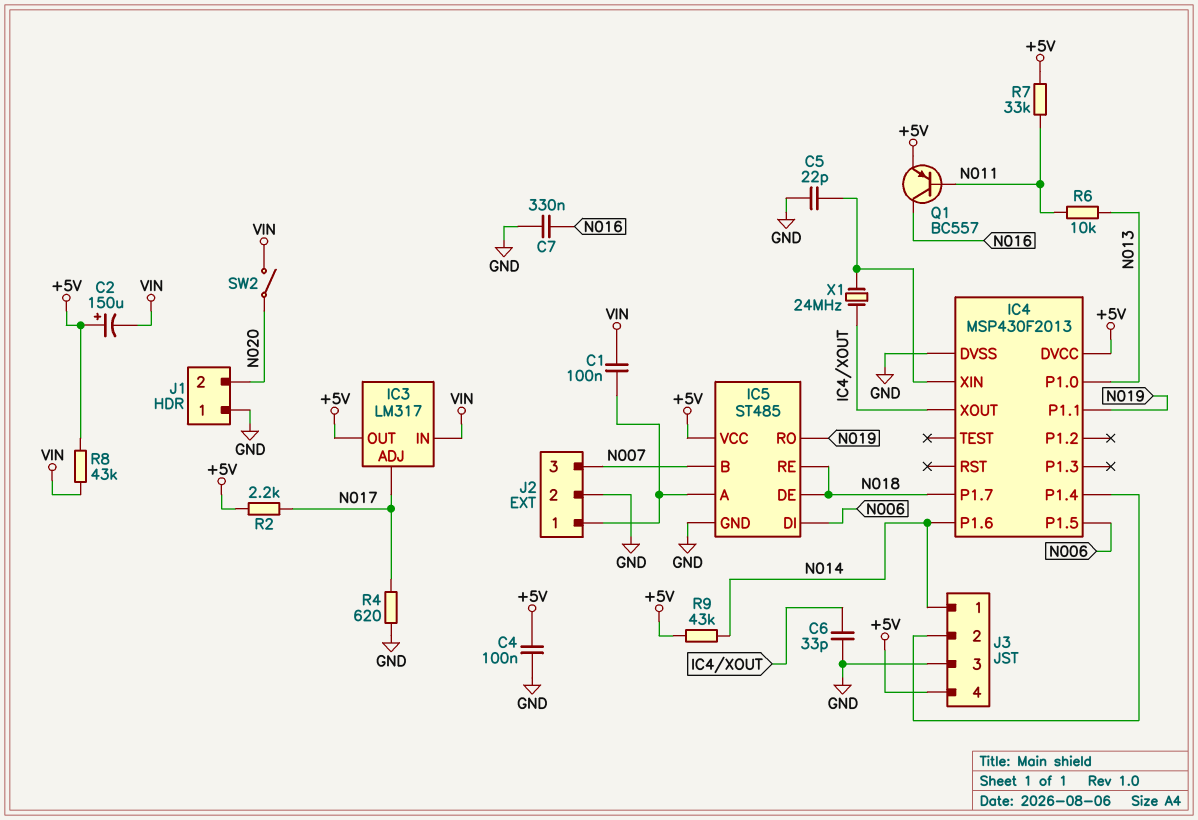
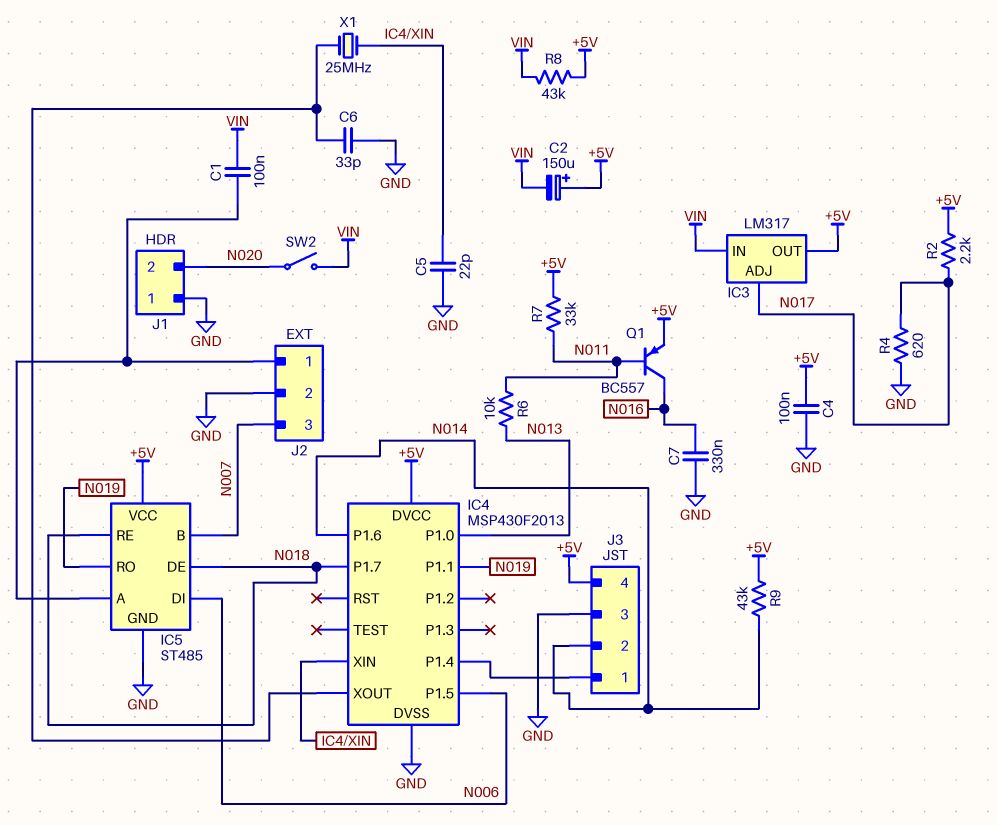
J3 pin 1: N014 -> IC4/P1.4
J3 pin 2: IC4/P1.4 -> N014
X1: 24MHz (IC4/XIN, IC4/XOUT) -> 25MHz (IC4/XIN, IC4/XOUT)

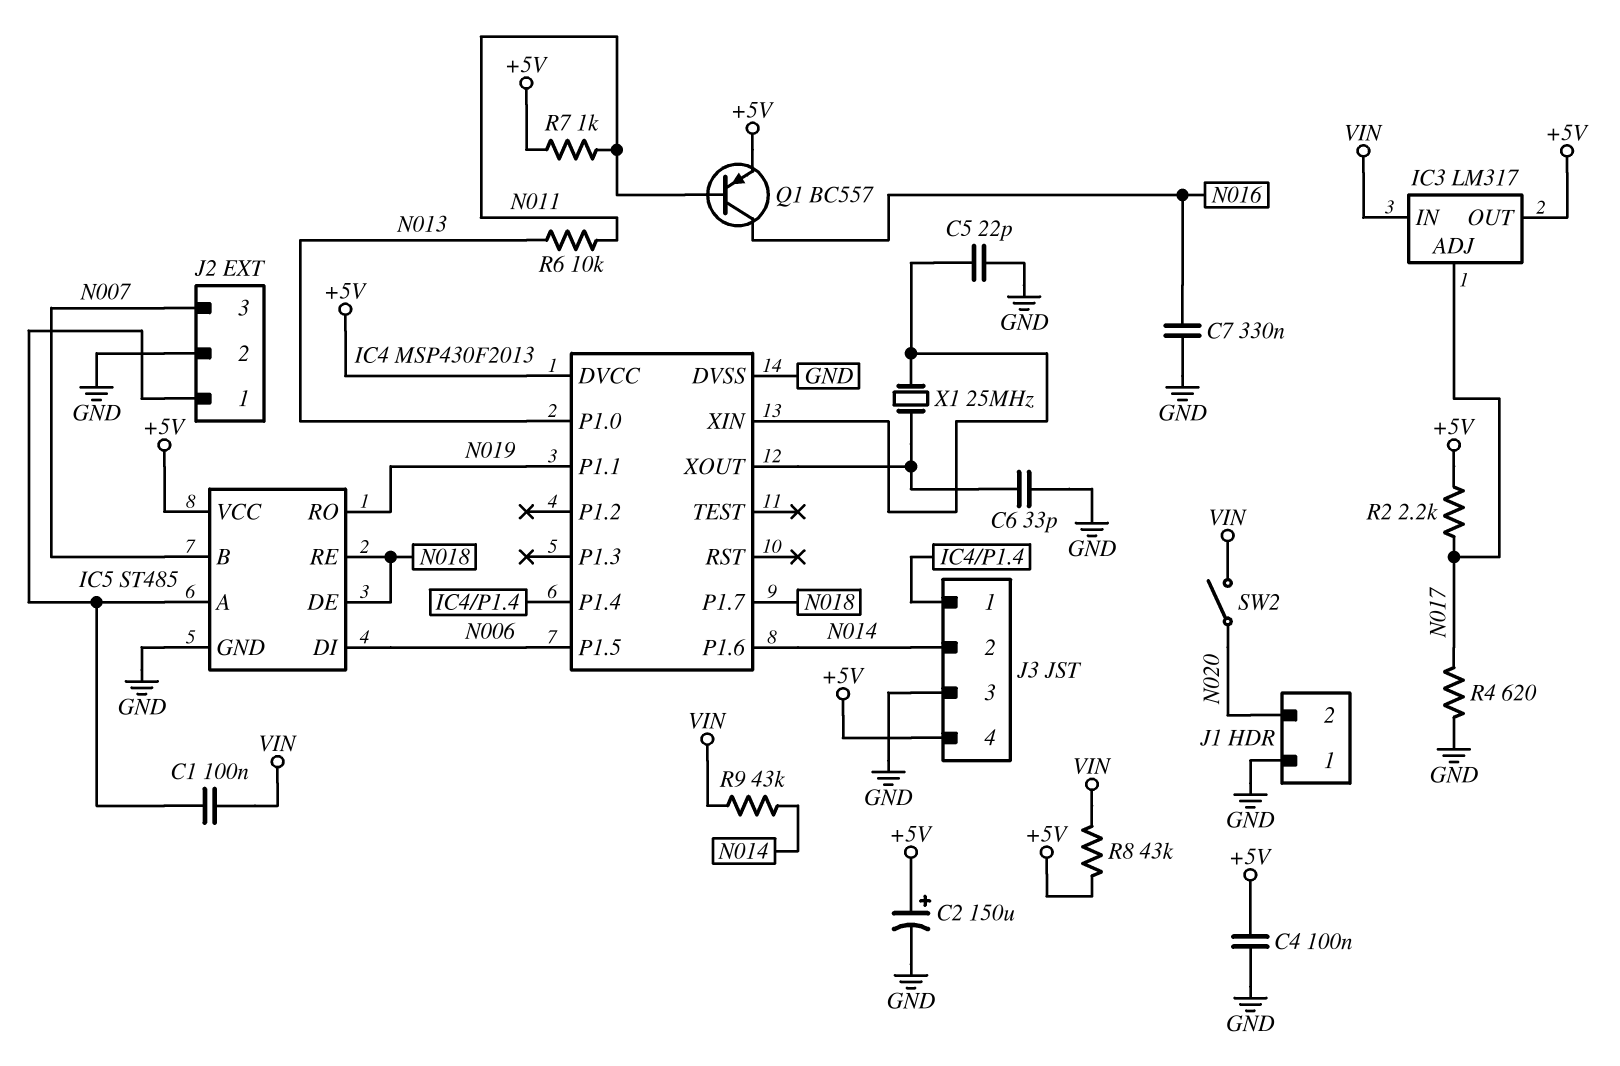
C2: 150uF (plus +5V, minus VIN) -> 150uF (plus +5V, minus GND)
R7: 33k (+5V, N011) -> 1k (+5V, N011)
R9: 43k (+5V, N014) -> 43k (N014, VIN)

